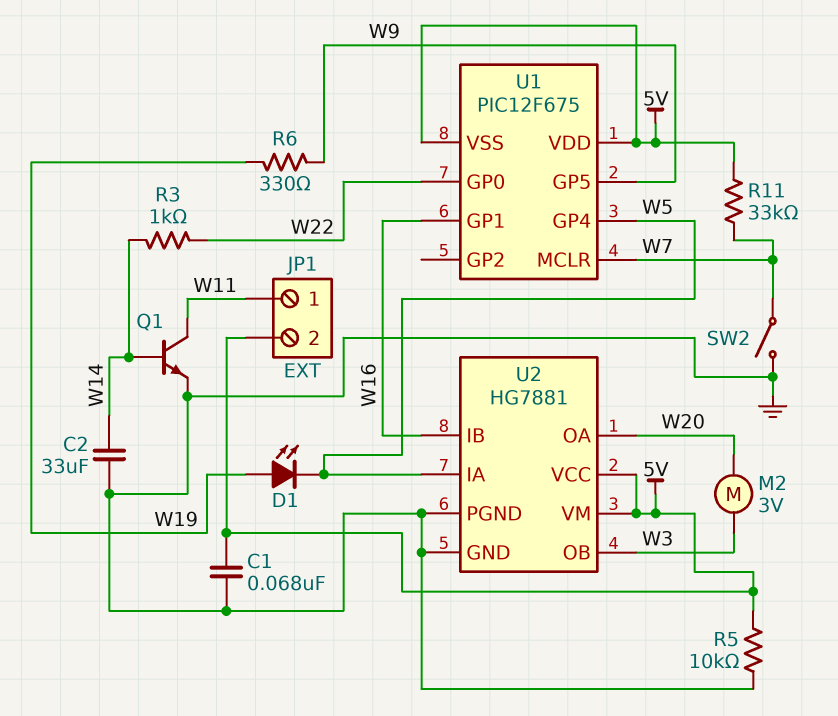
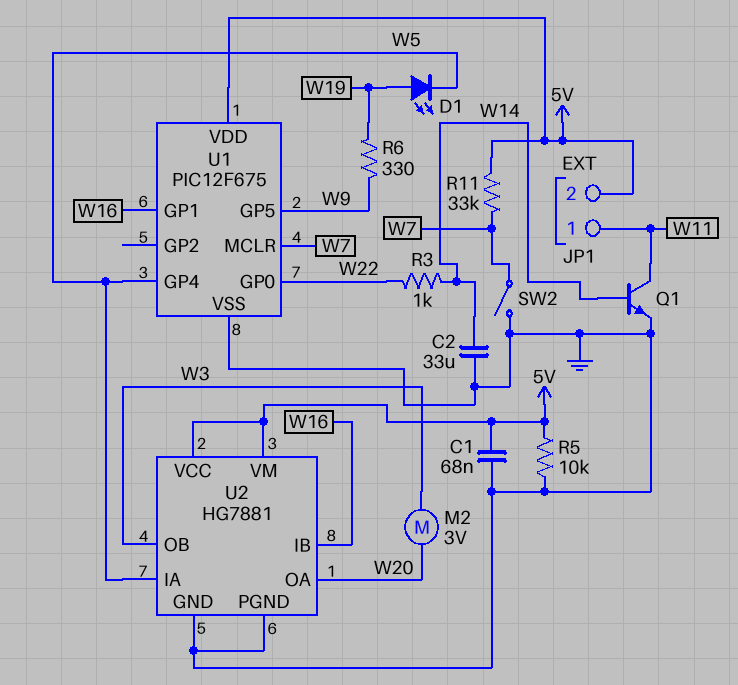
U1 pin VSS: 5V -> GND

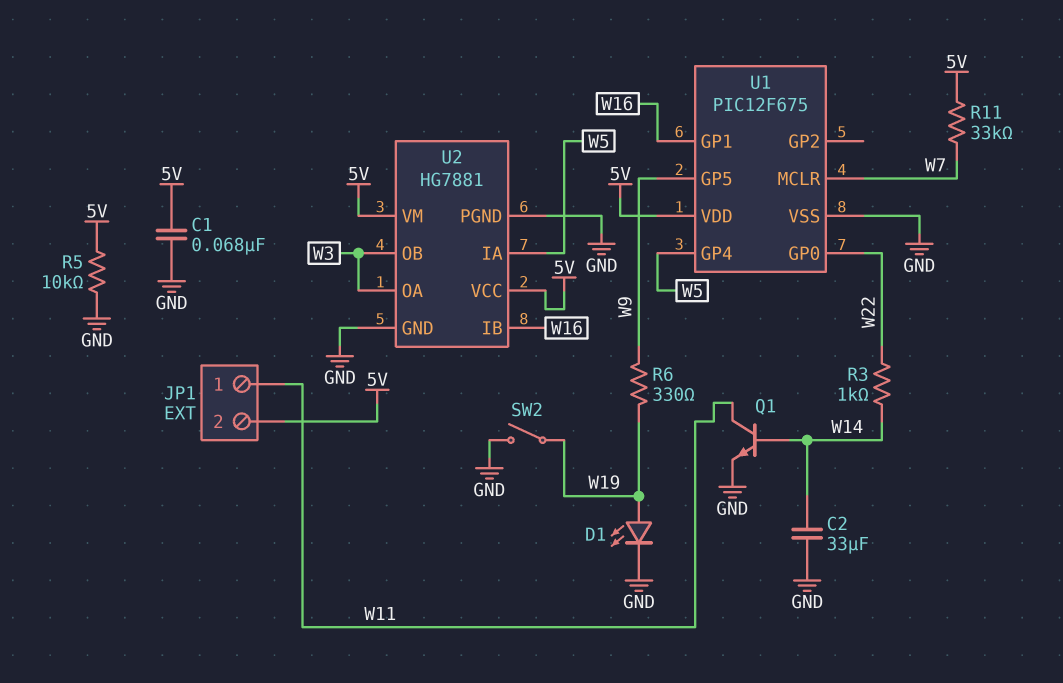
D1: LED (A W19, K W5) -> LED (A W19, K GND)
M2: motor 3V (W3, W20) -> none
SW2: switch (GND, W7) -> switch (GND, W19)
U2 pin OA: W20 -> W3

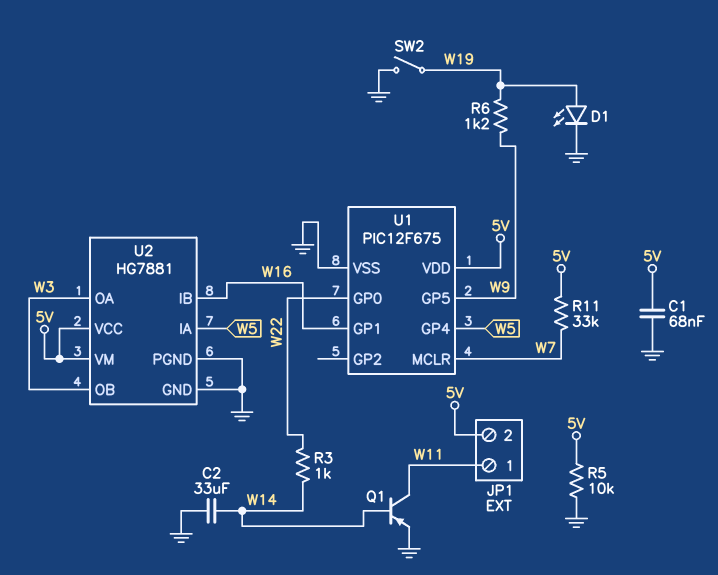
Q1: NPN (B W14, C W11, E GND) -> PNP (B W14, C W11, E GND)
R6: 330 (W9, W19) -> 1.2k (W9, W19)

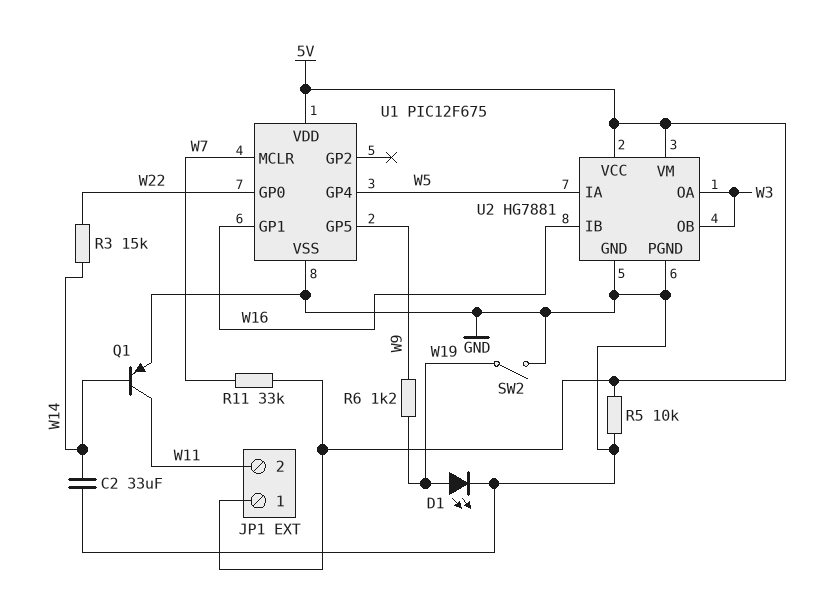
C1: 68nF (5V, GND) -> none
JP1 pin 1: W11 -> 5V
JP1 pin 2: 5V -> W11
R3: 1k (W14, W22) -> 15k (W14, W22)

